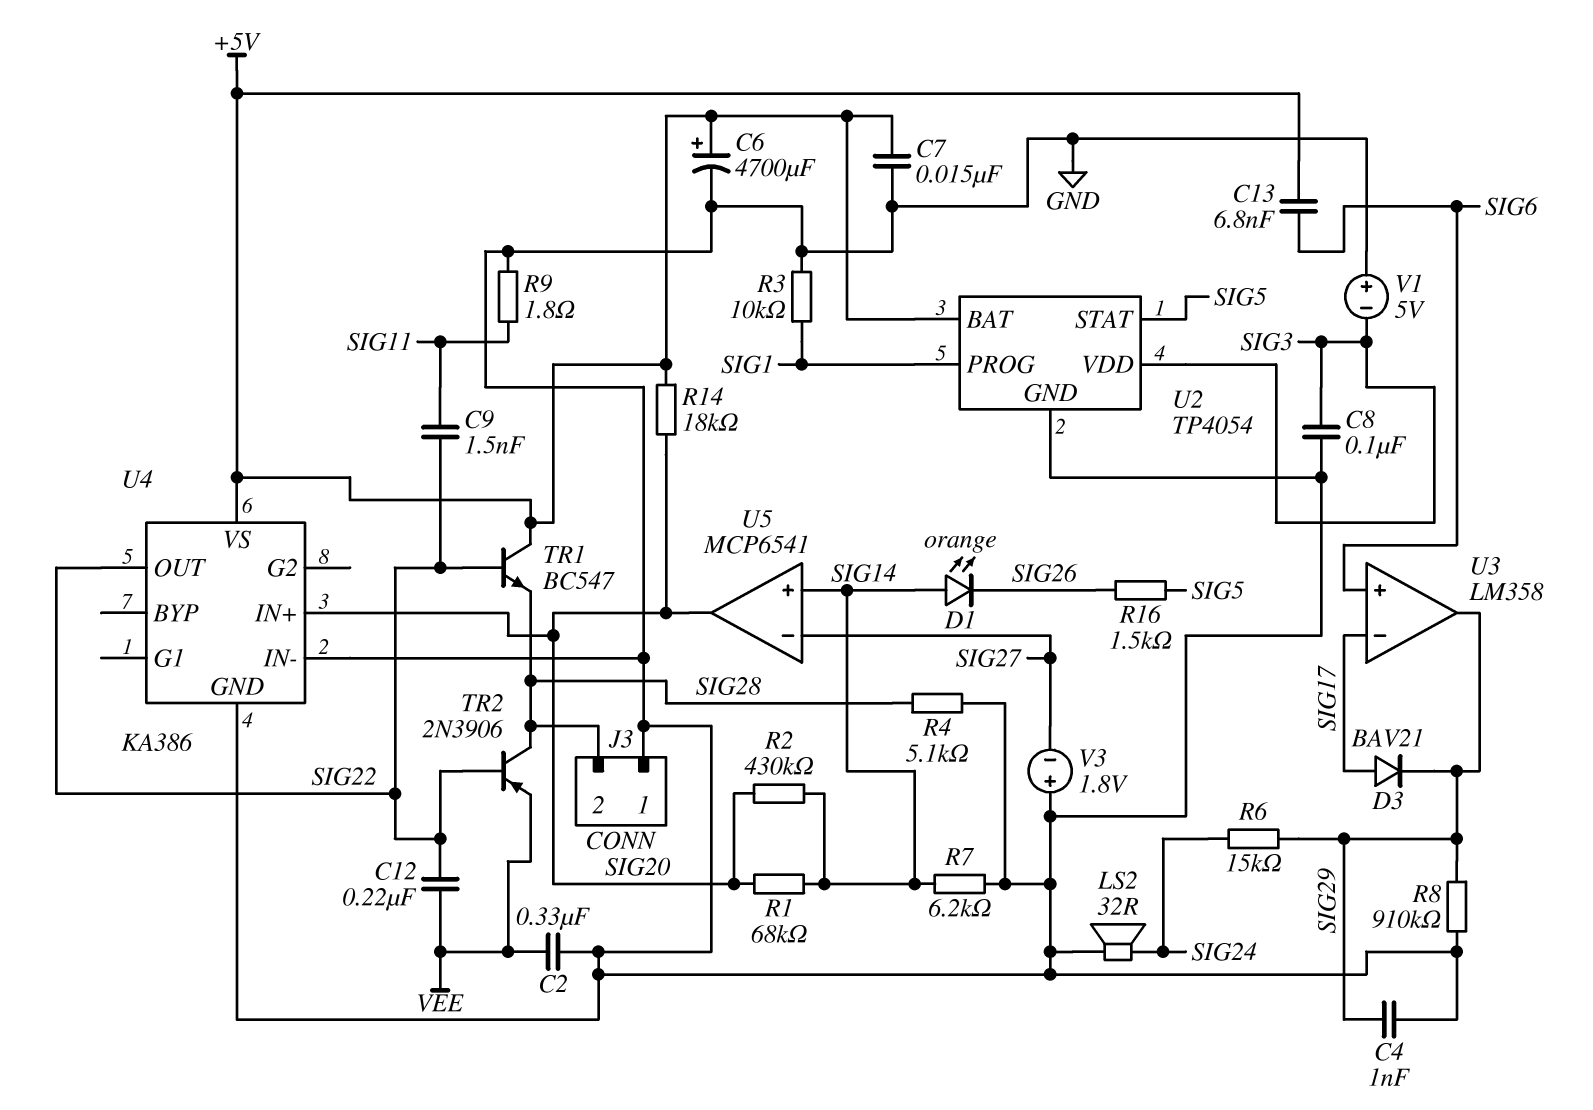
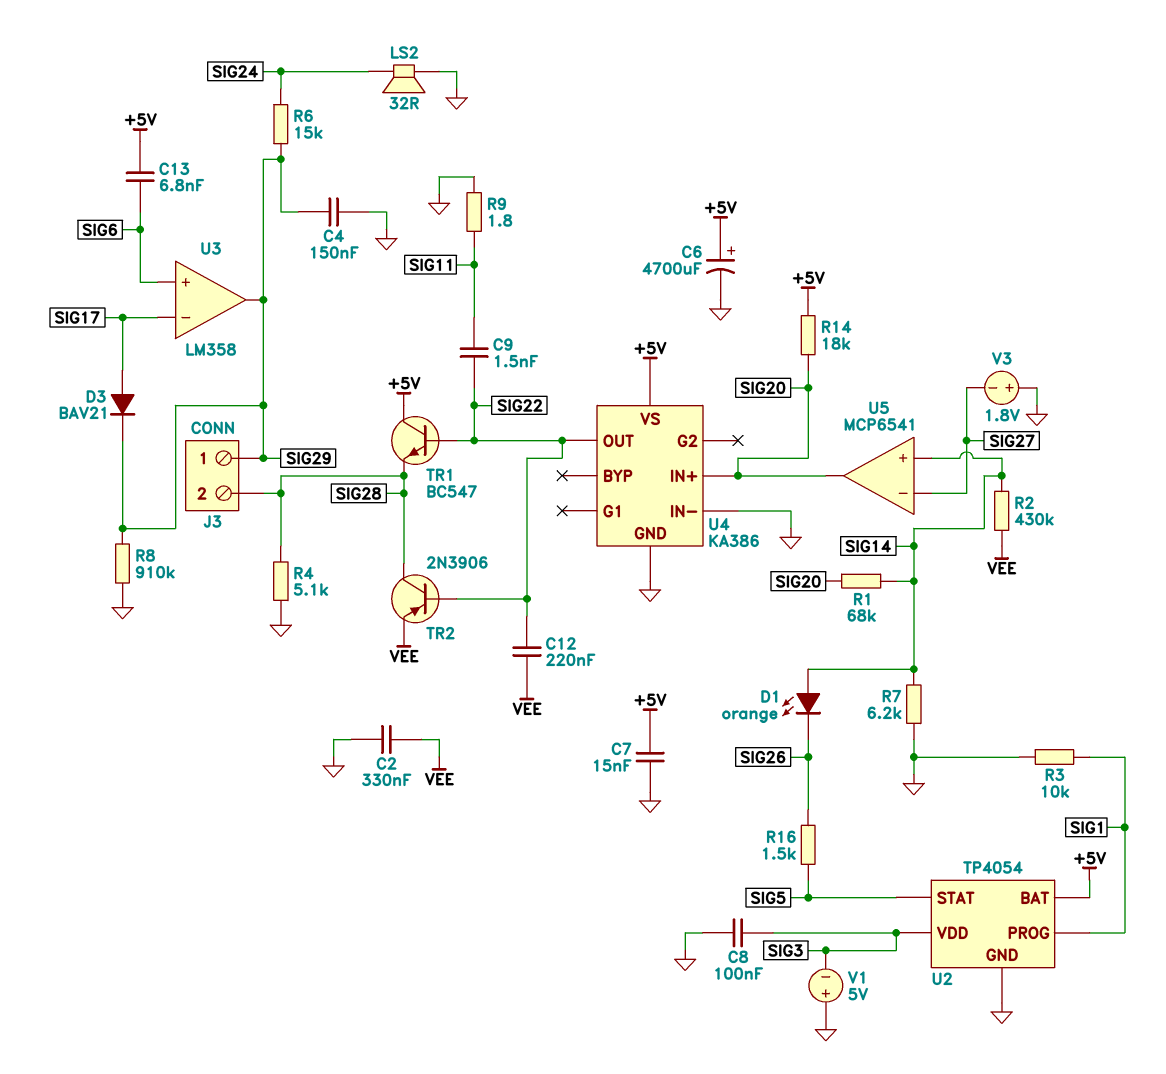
C4: 1nF (GND, SIG29) -> 150nF (GND, SIG29)
J3 pin 1: GND -> SIG29
R2: 430k (SIG14, SIG20) -> 430k (SIG14, VEE)

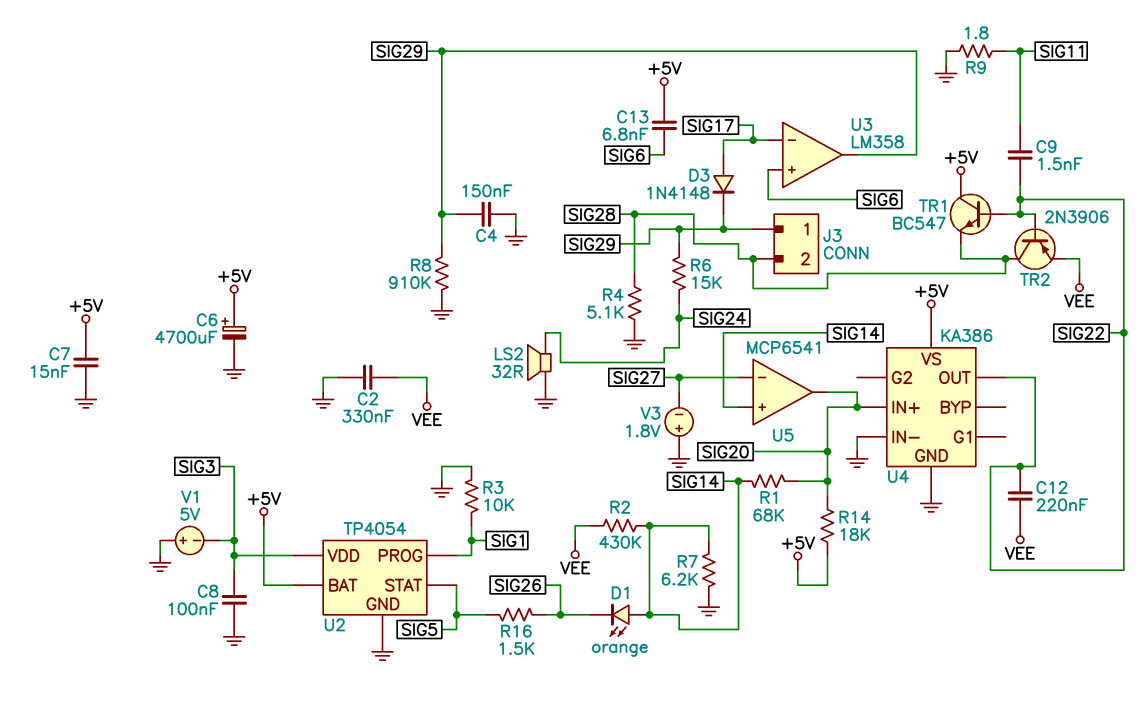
D3: diode BAV21 (A SIG17, K SIG29) -> diode 1N4148 (A SIG17, K SIG29)

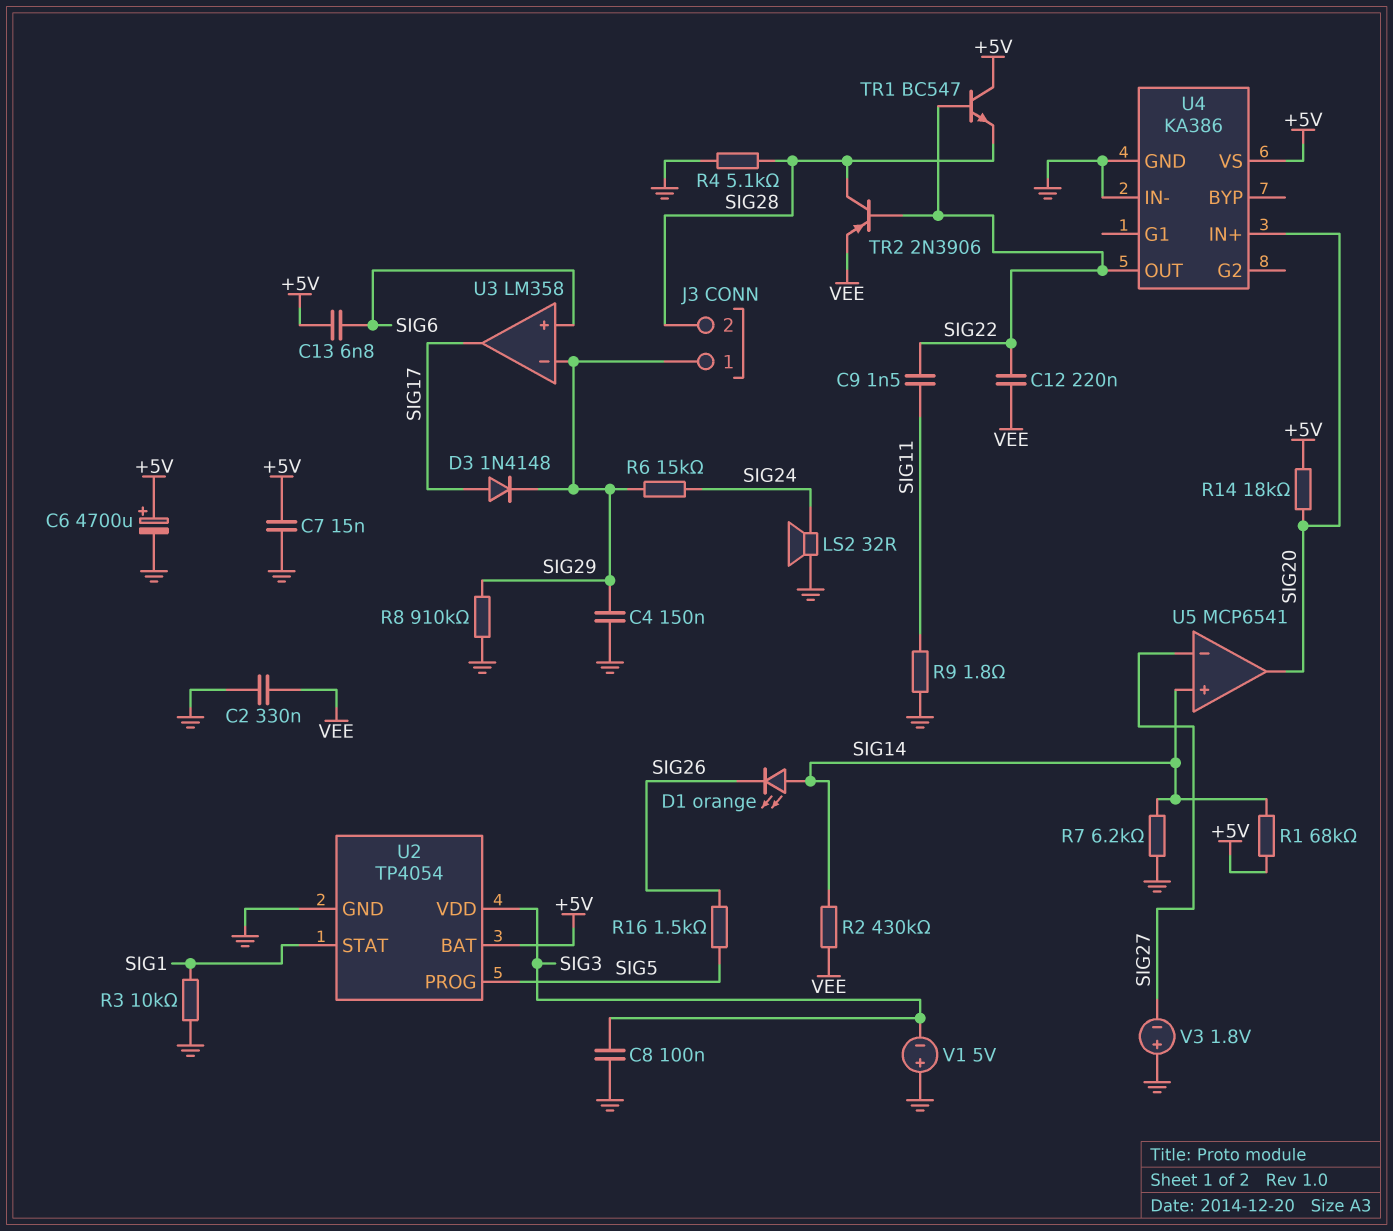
R1: 68k (SIG14, SIG20) -> 68k (+5V, SIG14)
U2 pin PROG: SIG1 -> SIG5
U2 pin STAT: SIG5 -> SIG1
U3 pin in-: SIG17 -> SIG29
U3 pin out: SIG29 -> SIG17

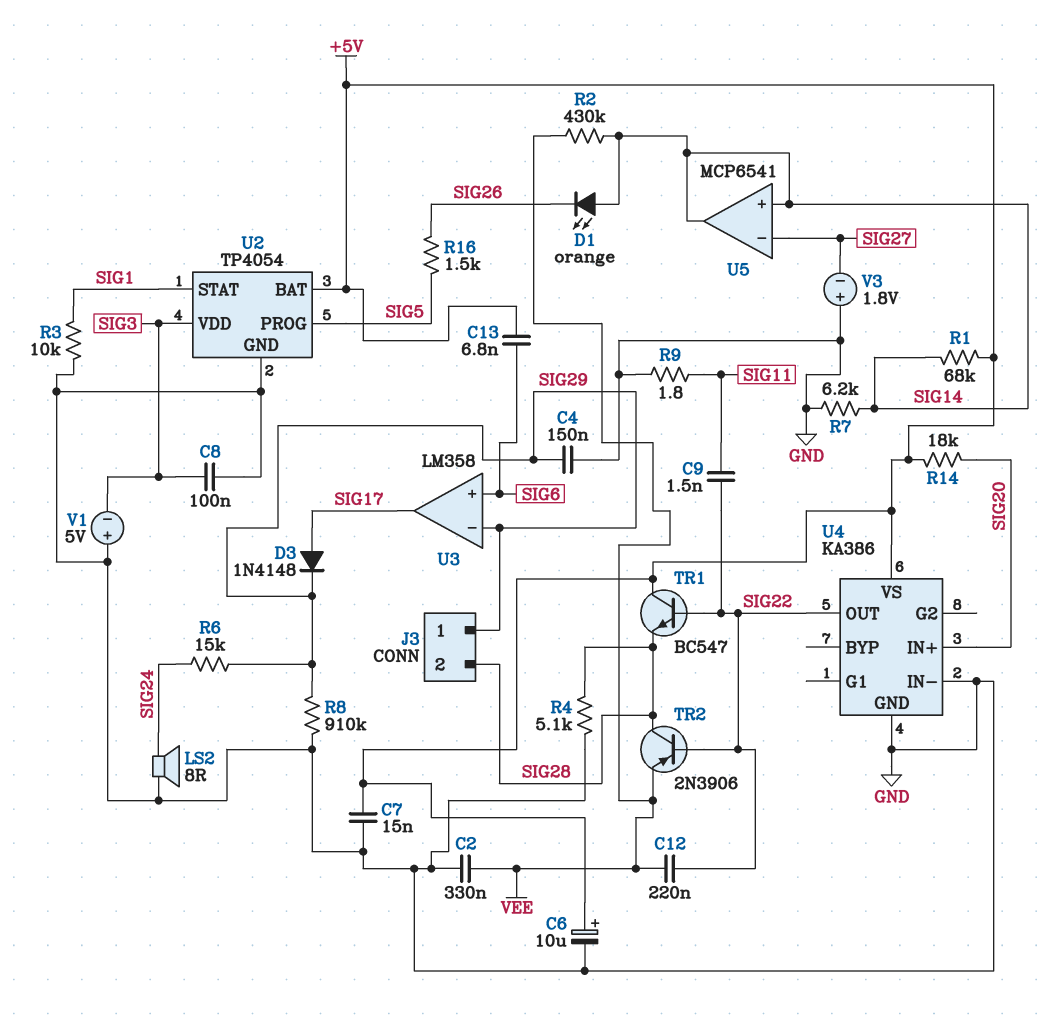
C6: 4700uF (plus +5V, minus GND) -> 10uF (plus +5V, minus GND)
LS2: speaker 32R (GND, SIG24) -> speaker 8R (GND, SIG24)
U5 pin out: SIG20 -> SIG14

